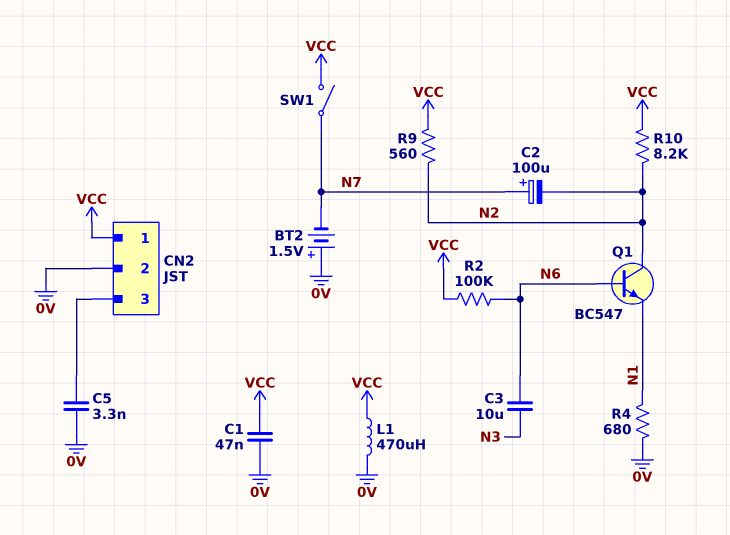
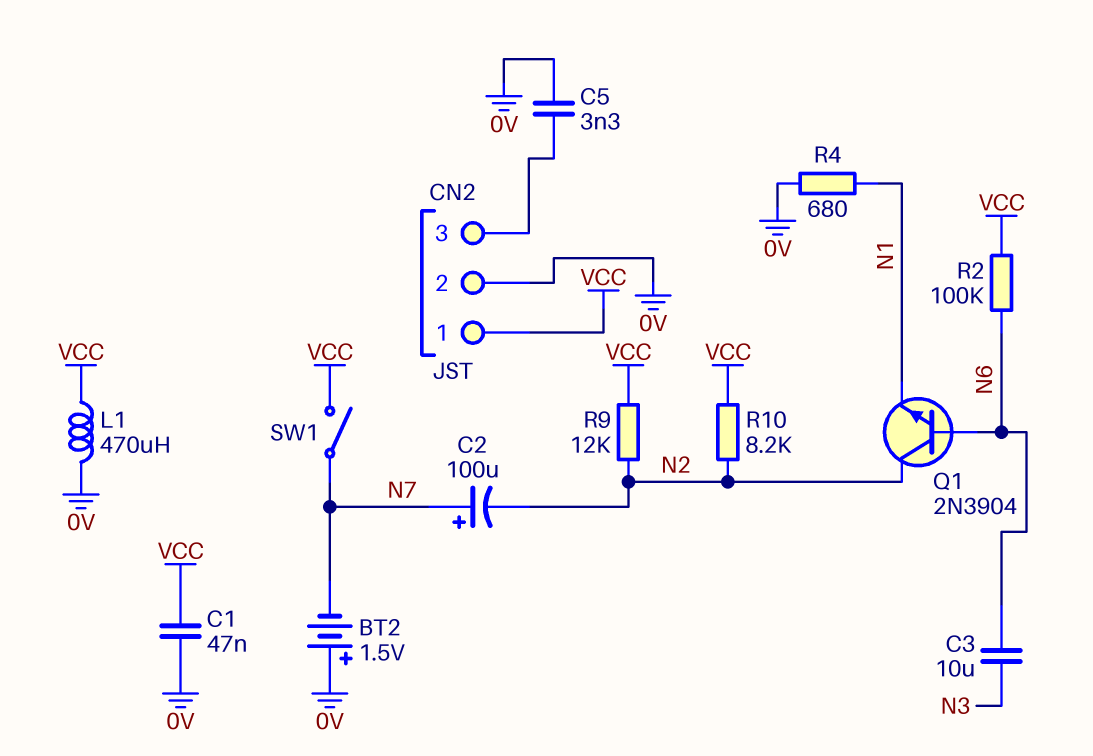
Q1: NPN BC547 (B N6, C N2, E N1) -> NPN 2N3904 (B N6, C N2, E N1)
R9: 560 (N2, VCC) -> 12k (N2, VCC)

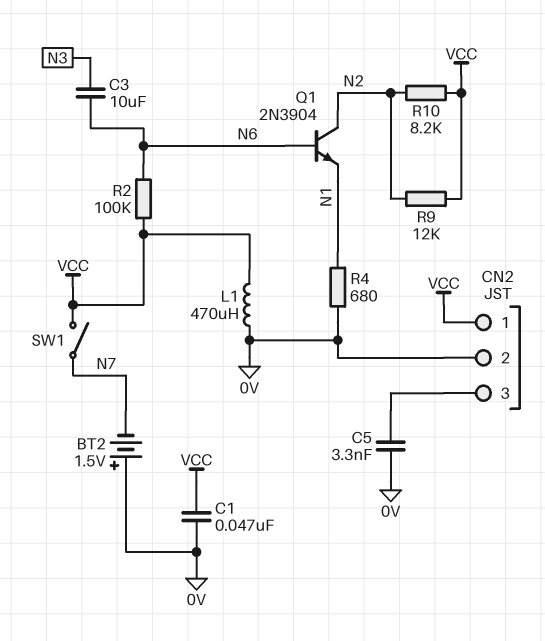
C2: 100uF (plus N7, minus N2) -> none

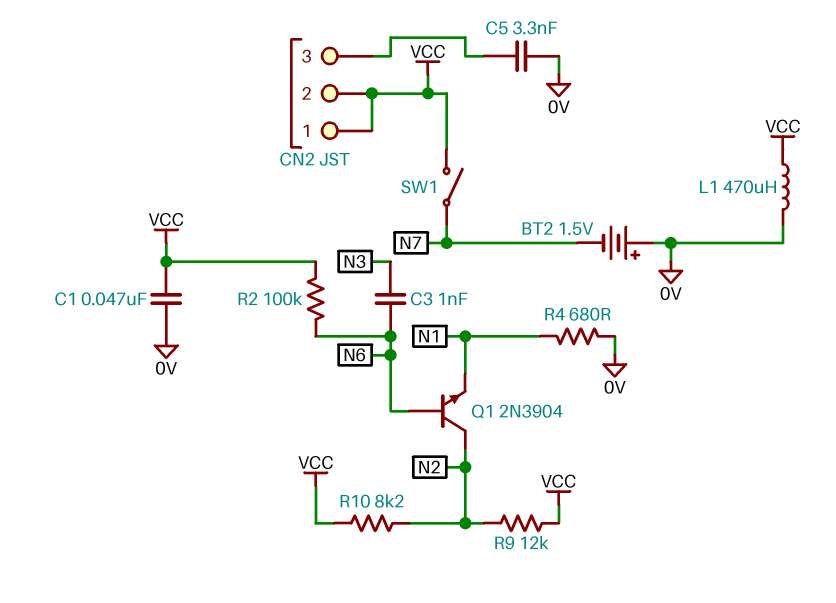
C3: 10uF (N3, N6) -> 1nF (N3, N6)
CN2 pin 2: 0V -> VCC

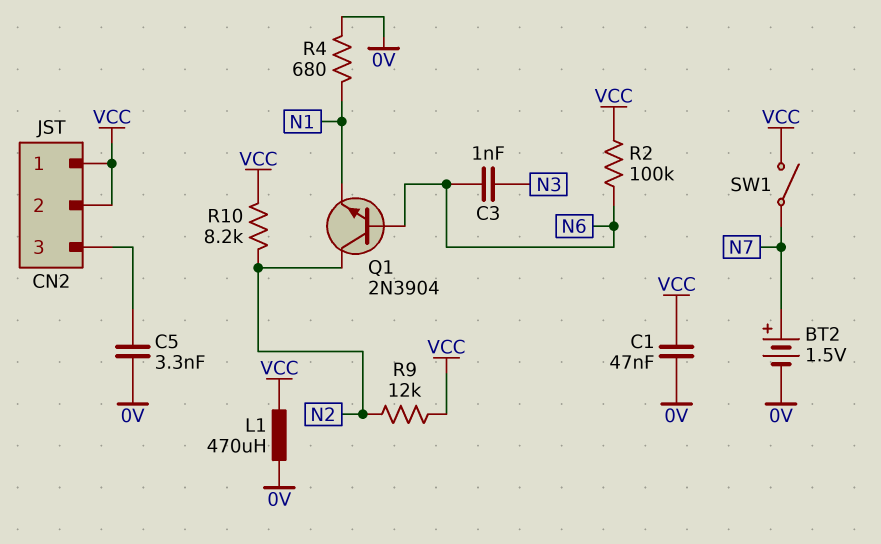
BT2: 1.5V (plus 0V, minus N7) -> 1.5V (plus N7, minus 0V)

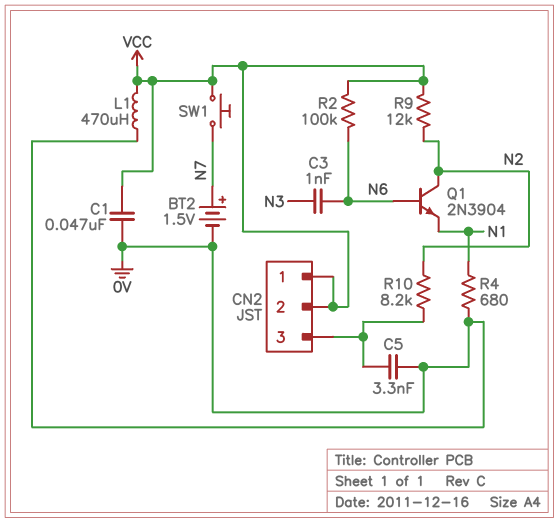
R10: 8.2k (N2, VCC) -> 8.2k (CN2/3, N2)
SW1: switch (N7, VCC) -> button (N7, VCC)

